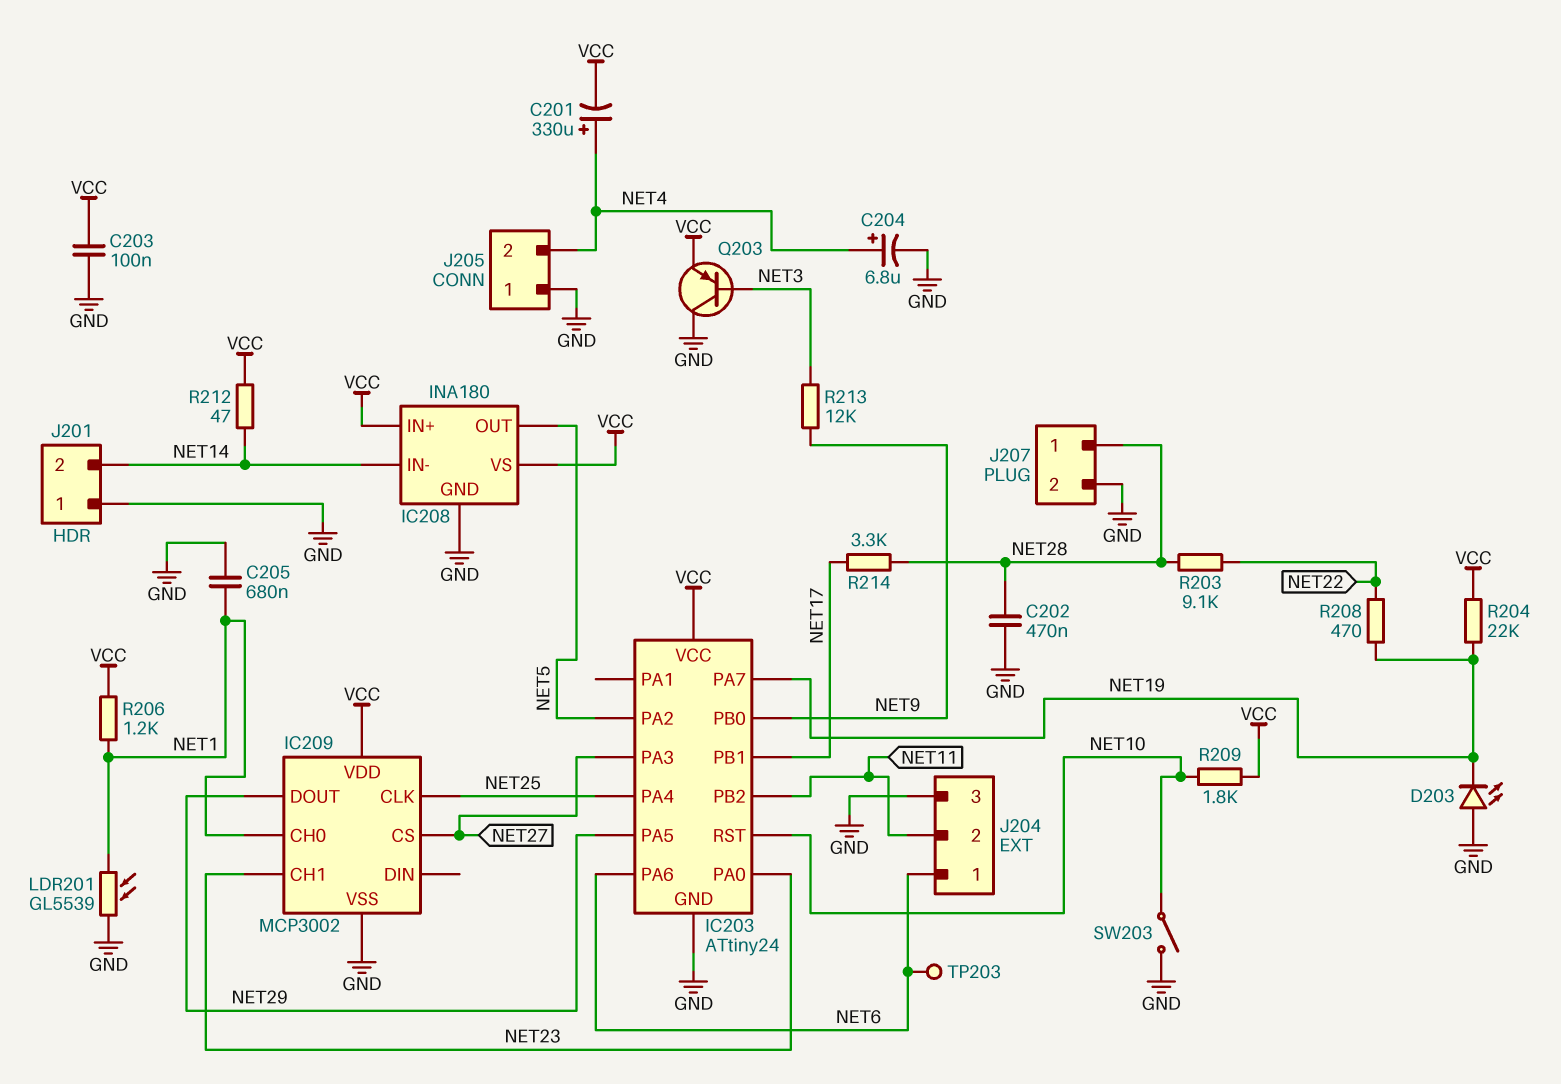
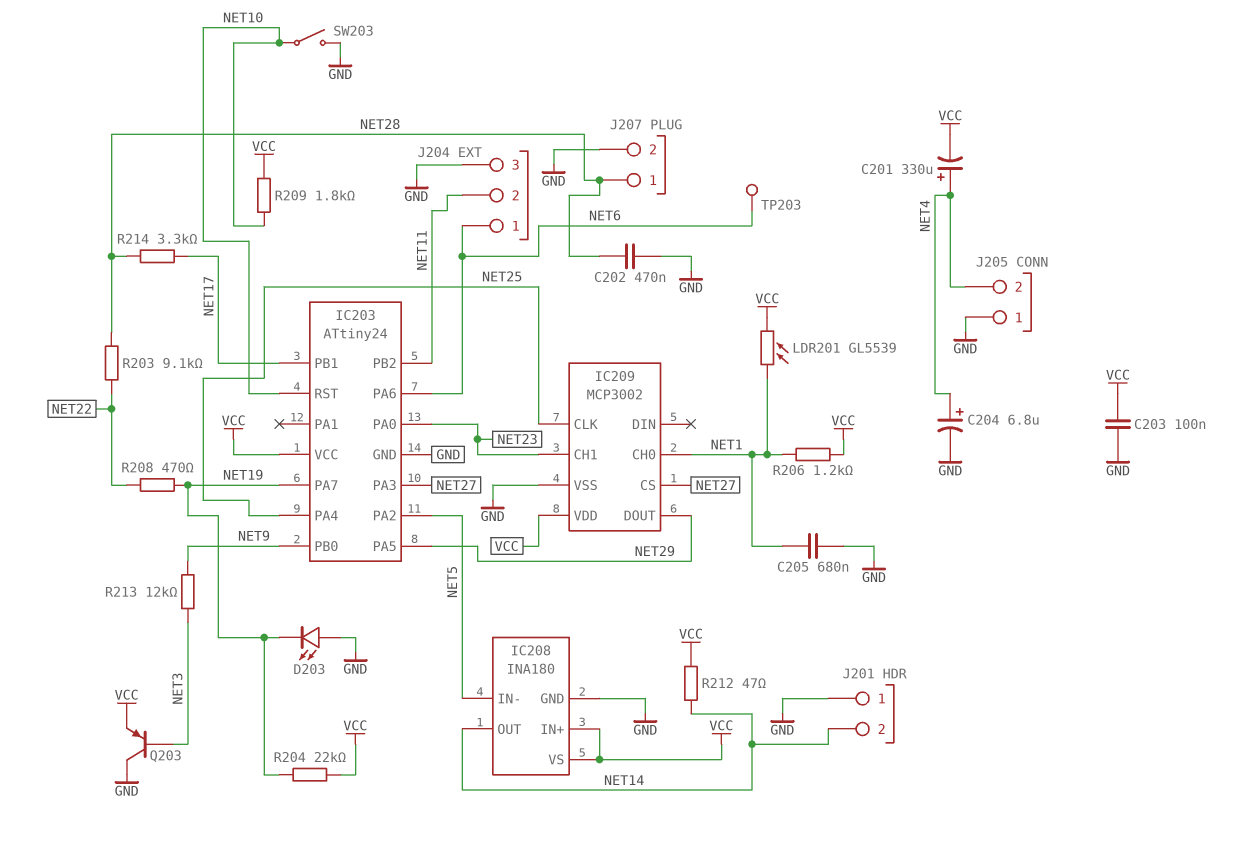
IC208 pin IN-: NET14 -> NET5
IC208 pin OUT: NET5 -> NET14
LDR201: GL5539 (GND, NET1) -> GL5539 (NET1, VCC)

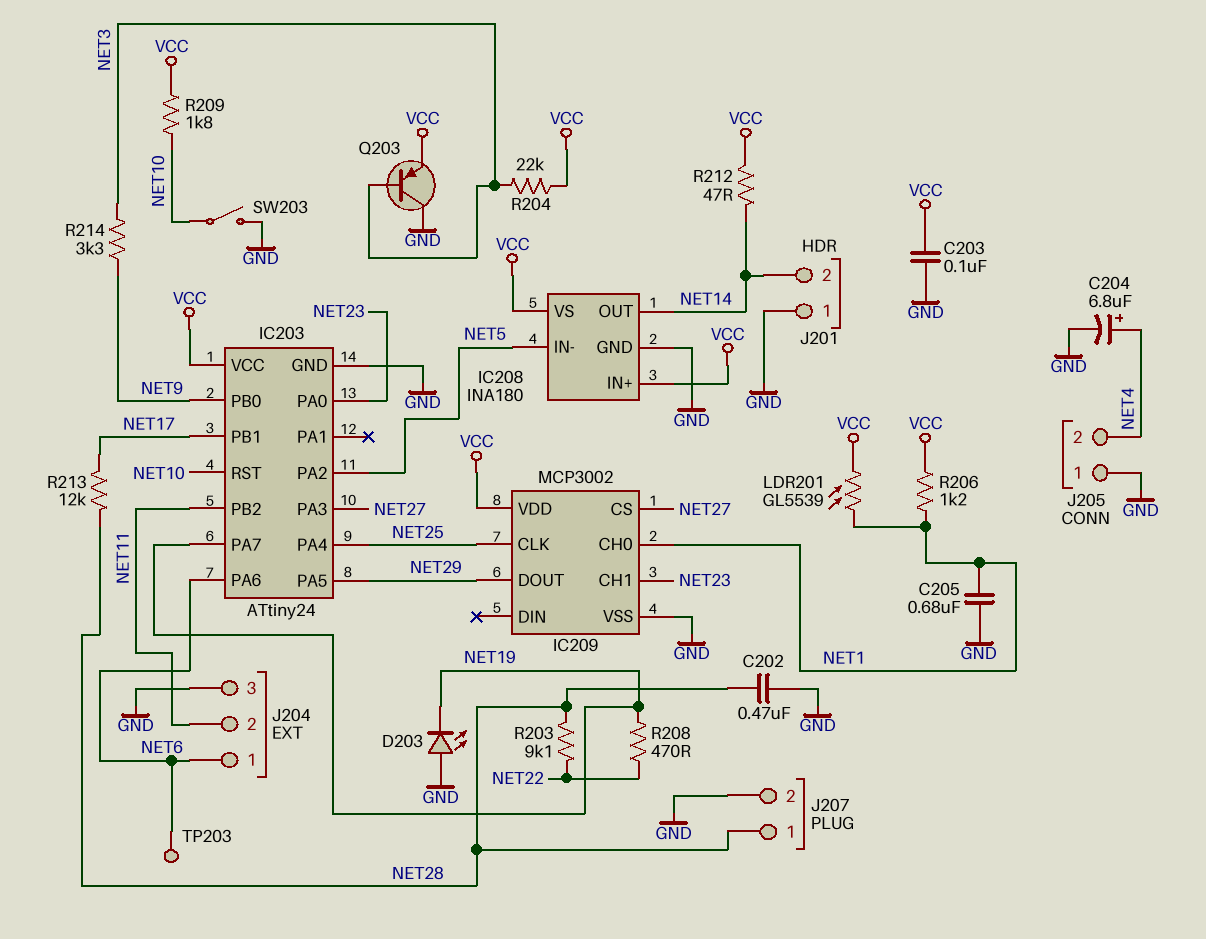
C201: 330uF (plus NET4, minus VCC) -> none
R204: 22k (NET19, VCC) -> 22k (NET3, VCC)
R213: 12k (NET3, NET9) -> 12k (NET17, NET28)
R214: 3.3k (NET17, NET28) -> 3.3k (NET3, NET9)

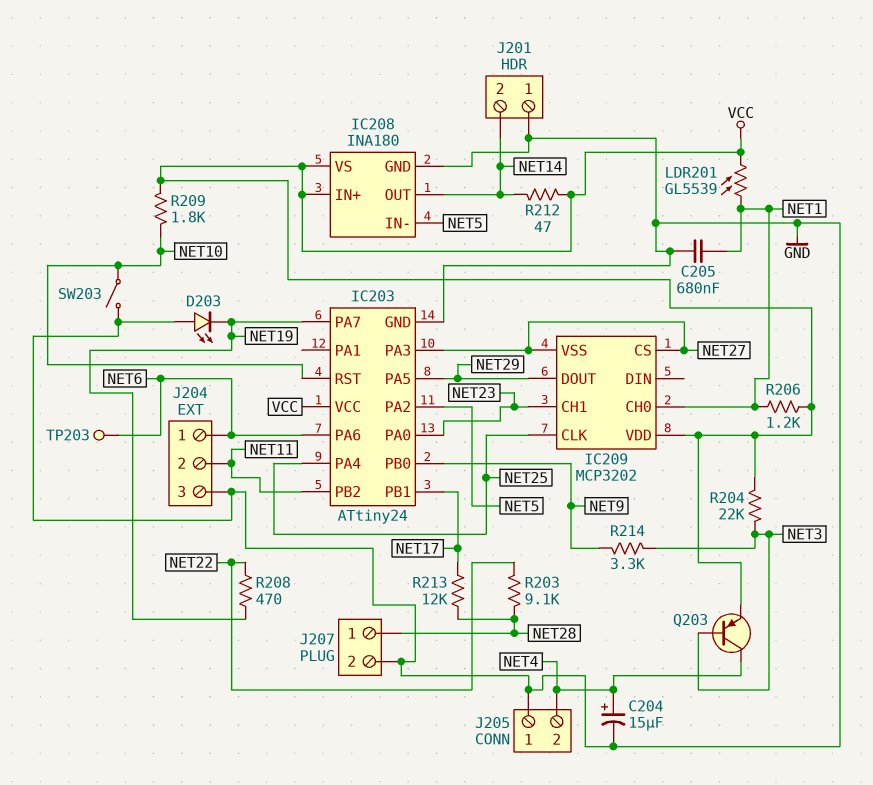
C202: 470nF (GND, NET28) -> none
C203: 100nF (GND, VCC) -> none
C204: 6.8uF (plus NET4, minus GND) -> 15uF (plus NET4, minus GND)
IC209: MCP3002 -> MCP3202
IC209 pin VSS: GND -> NET27
Q203: PNP (B NET3, C GND, E VCC) -> PNP (B NET3, C NET4, E VCC)

